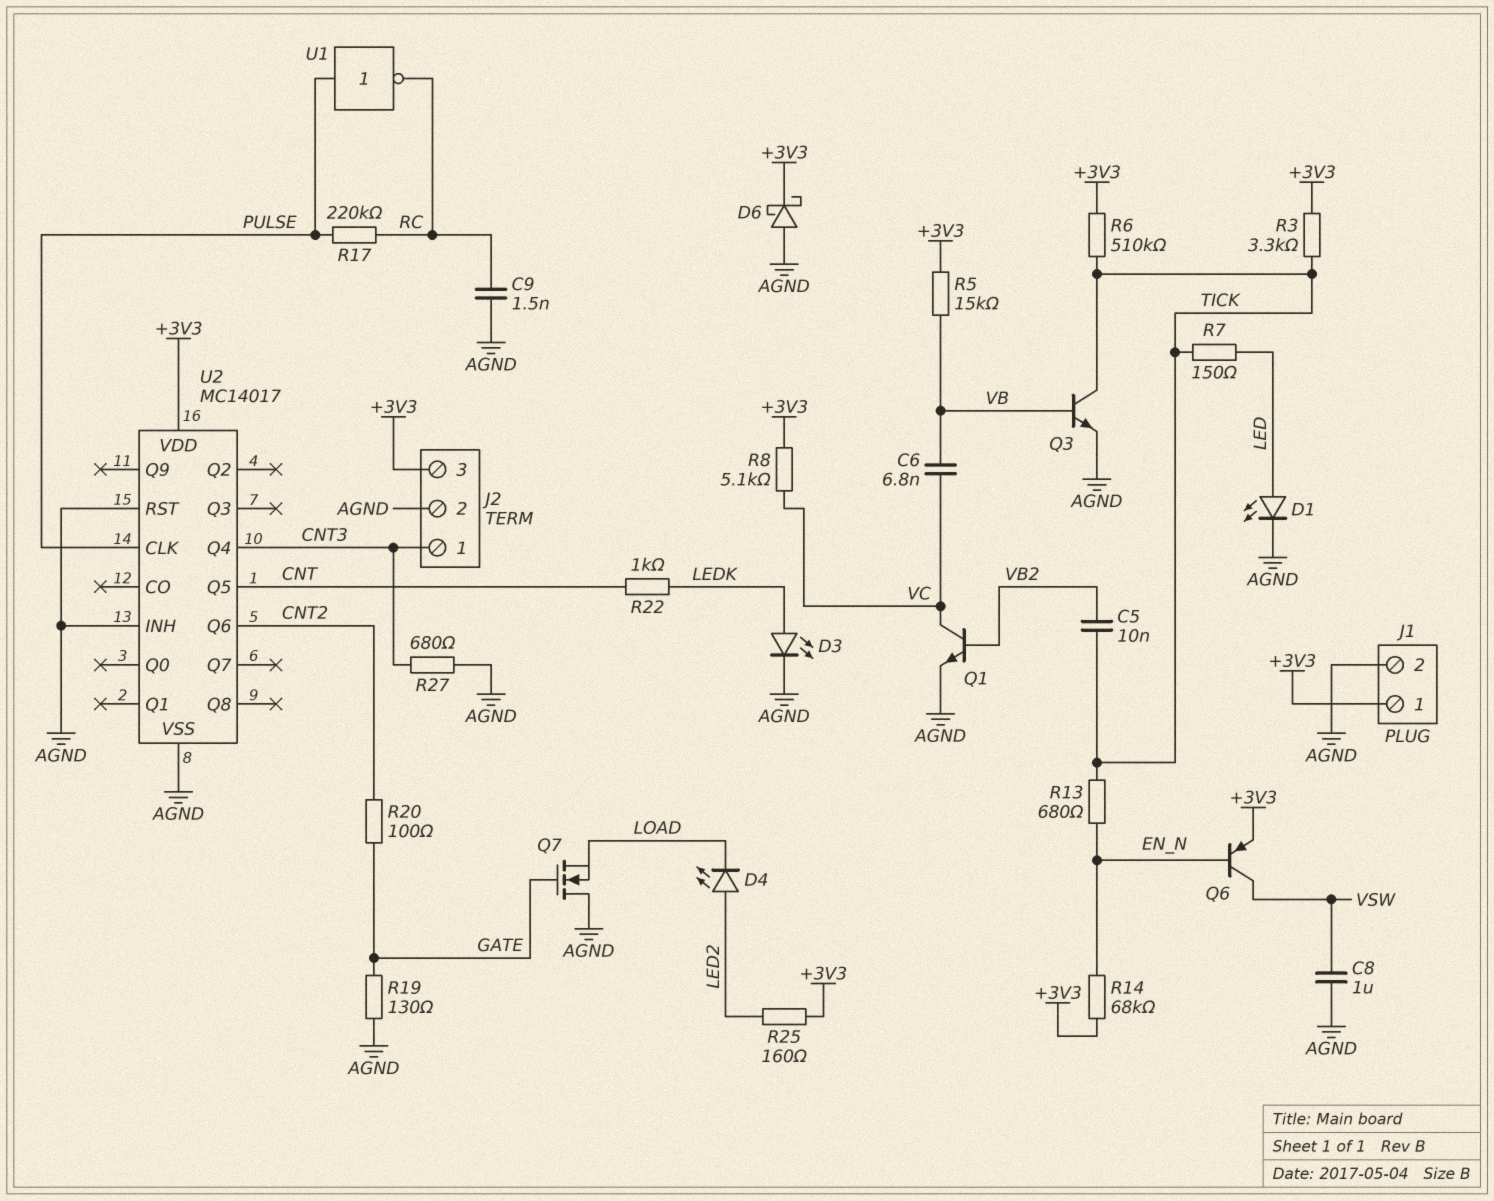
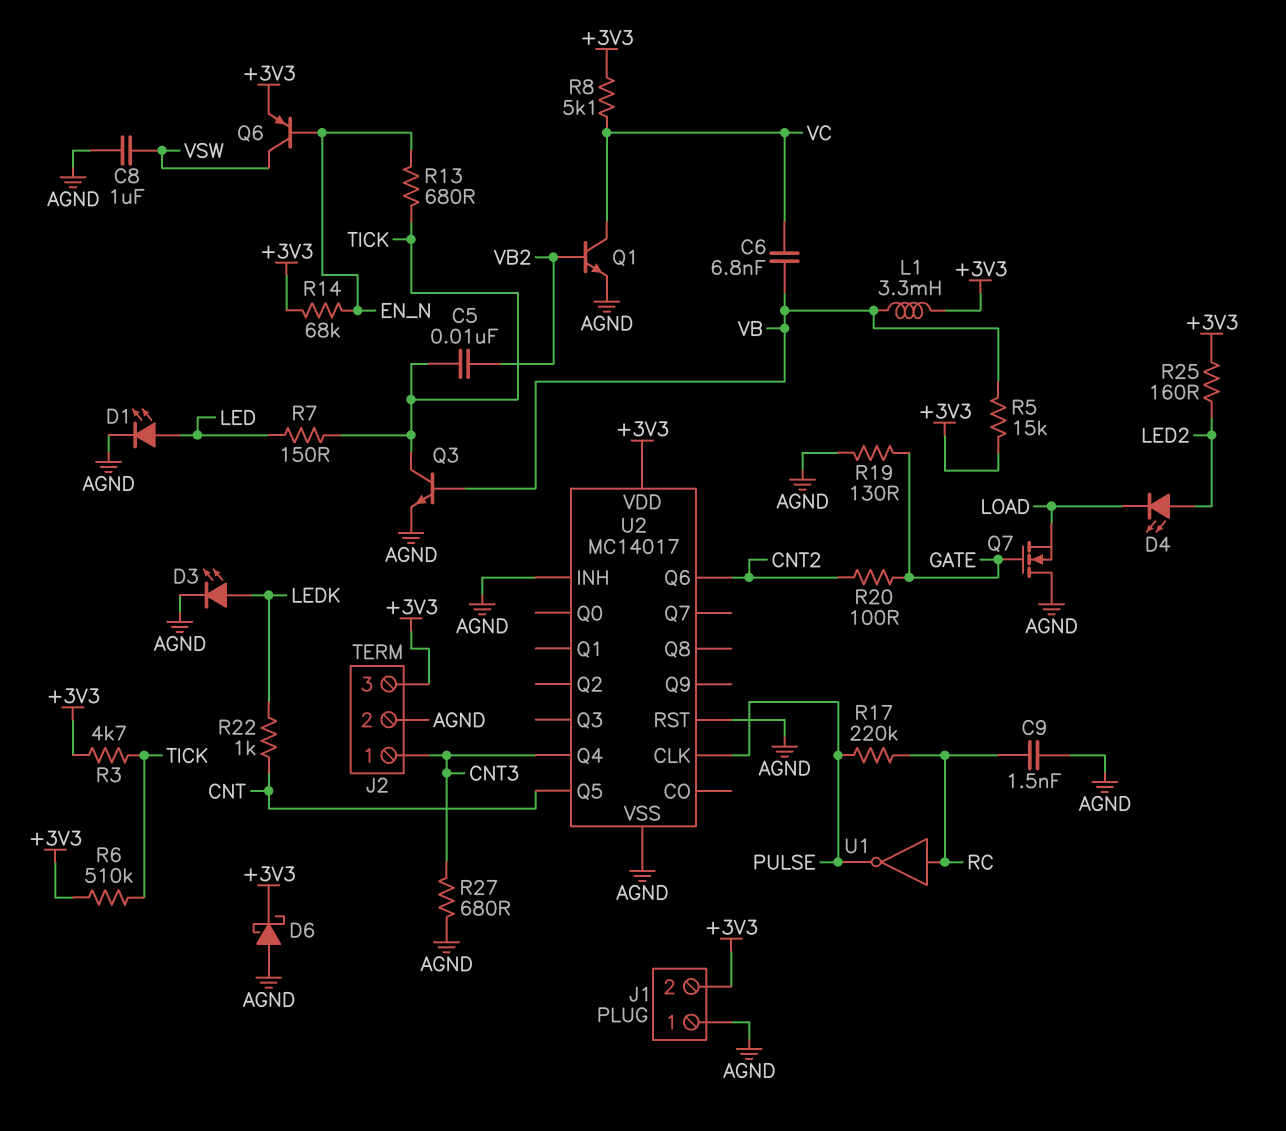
J1 pin 1: +3V3 -> AGND
J1 pin 2: AGND -> +3V3
L1: none -> 3.3mH (+3V3, VB)
R3: 3.3k (+3V3, TICK) -> 4.7k (+3V3, TICK)
U1: NOT (in PULSE, out RC) -> NOT (in RC, out PULSE)

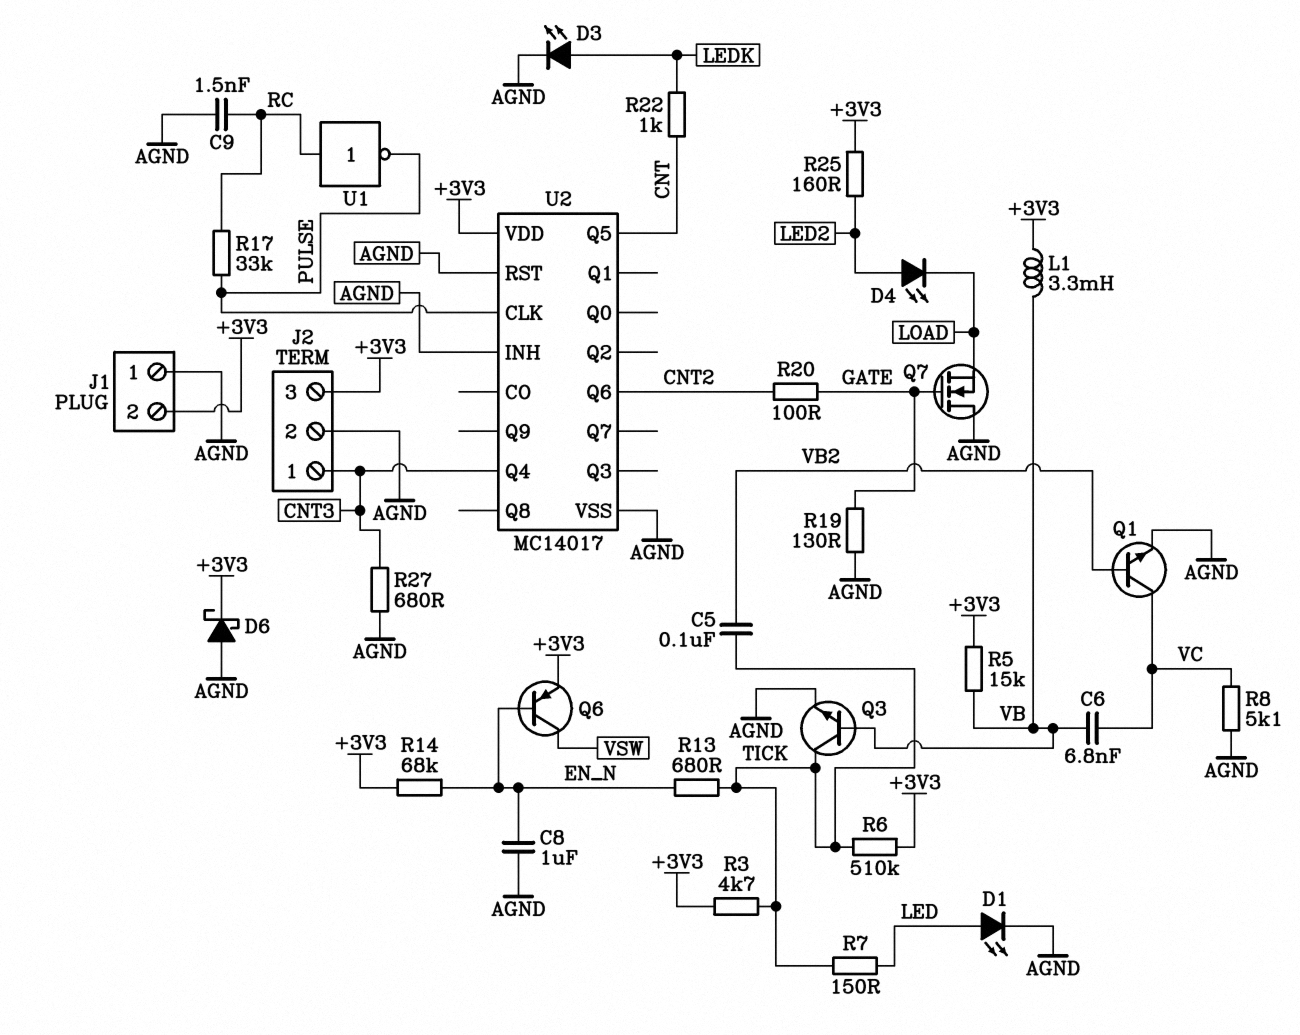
C5: 10nF (TICK, VB2) -> 100nF (TICK, VB2)
C8: 1uF (AGND, VSW) -> 1uF (AGND, EN_N)
R8: 5.1k (+3V3, VC) -> 5.1k (AGND, VC)
R17: 220k (PULSE, RC) -> 33k (PULSE, RC)

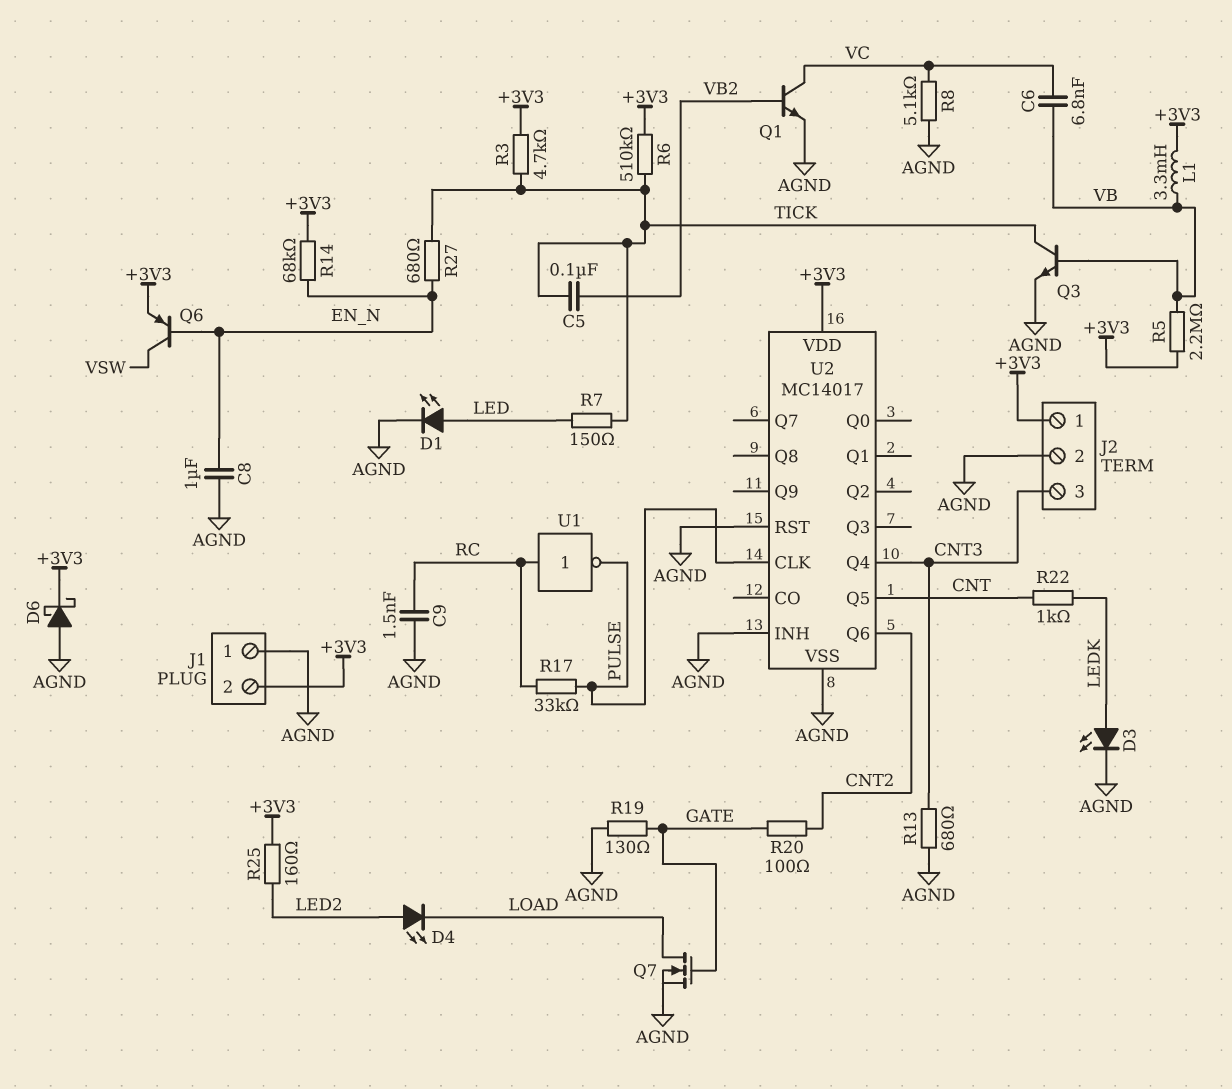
J2 pin 1: CNT3 -> +3V3
J2 pin 3: +3V3 -> CNT3
Q7: NMOS (G GATE, D AGND, S LOAD) -> NMOS (G GATE, D LOAD, S AGND)
R5: 15k (+3V3, VB) -> 2.2M (+3V3, VB)
R13: 680 (EN_N, TICK) -> 680 (AGND, CNT3)
R27: 680 (AGND, CNT3) -> 680 (EN_N, TICK)

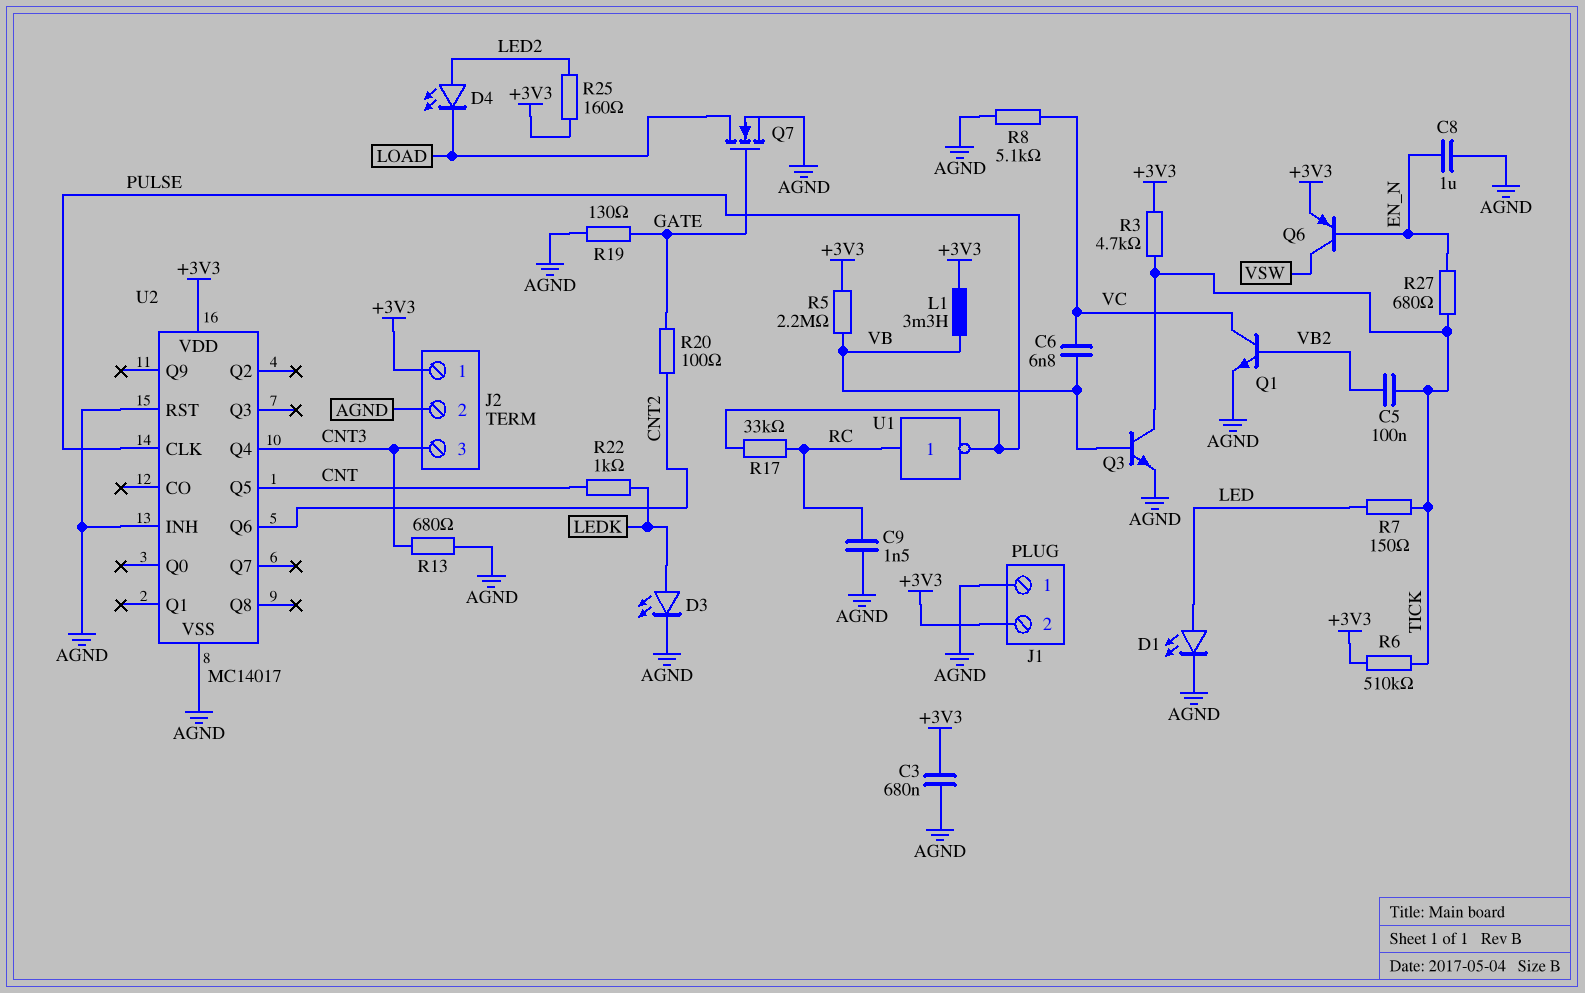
C3: none -> 680nF (+3V3, AGND)
D6: schottky (A AGND, K +3V3) -> none
R14: 68k (+3V3, EN_N) -> none

